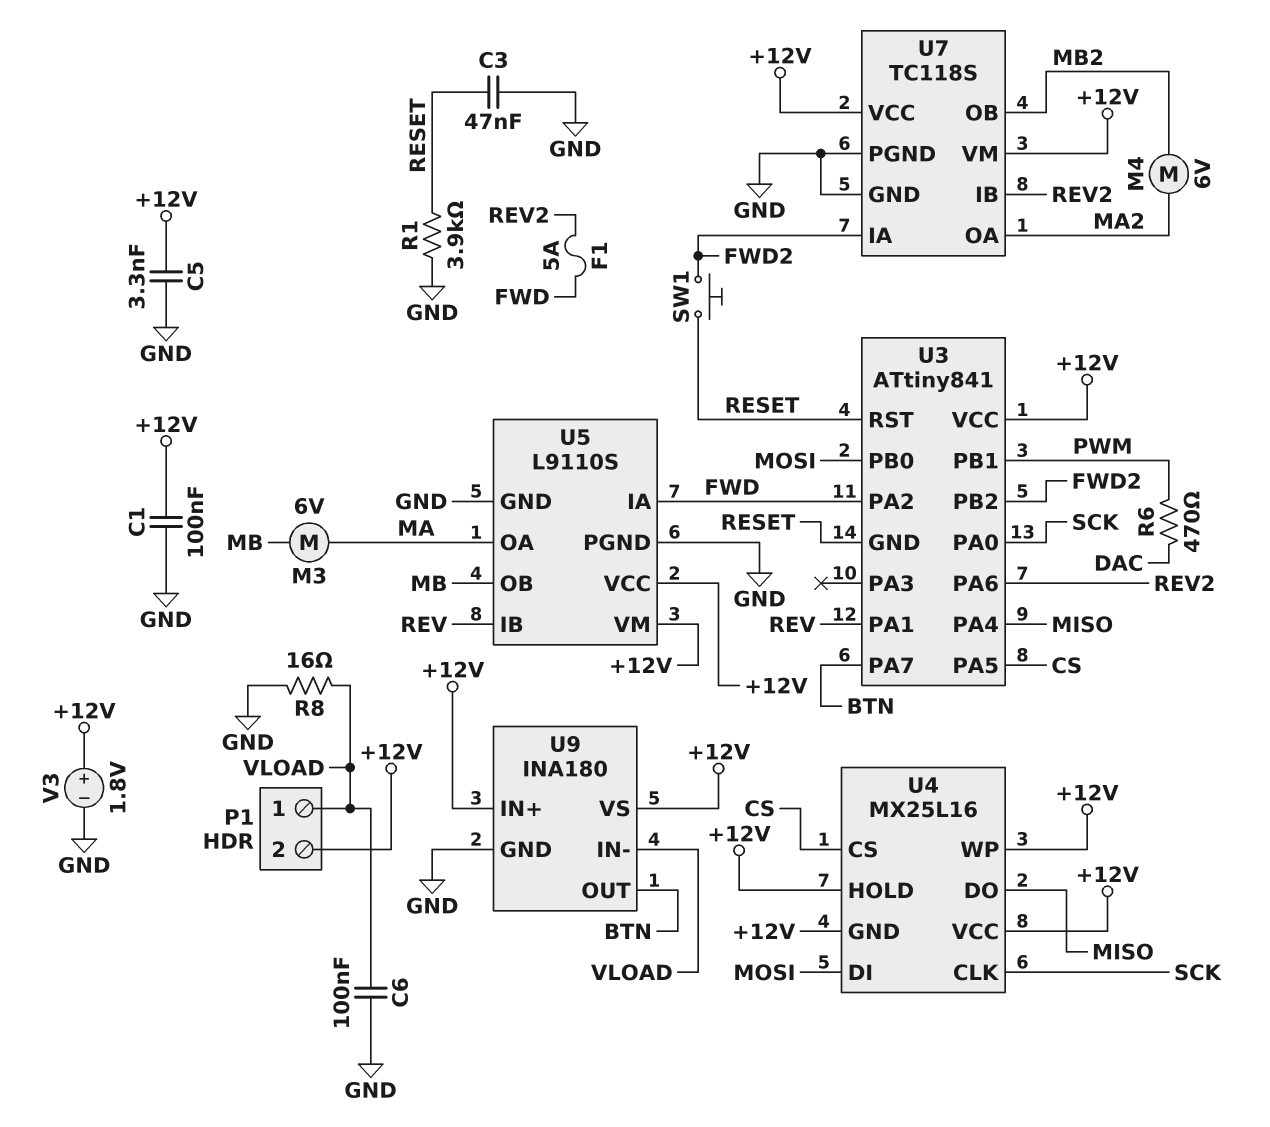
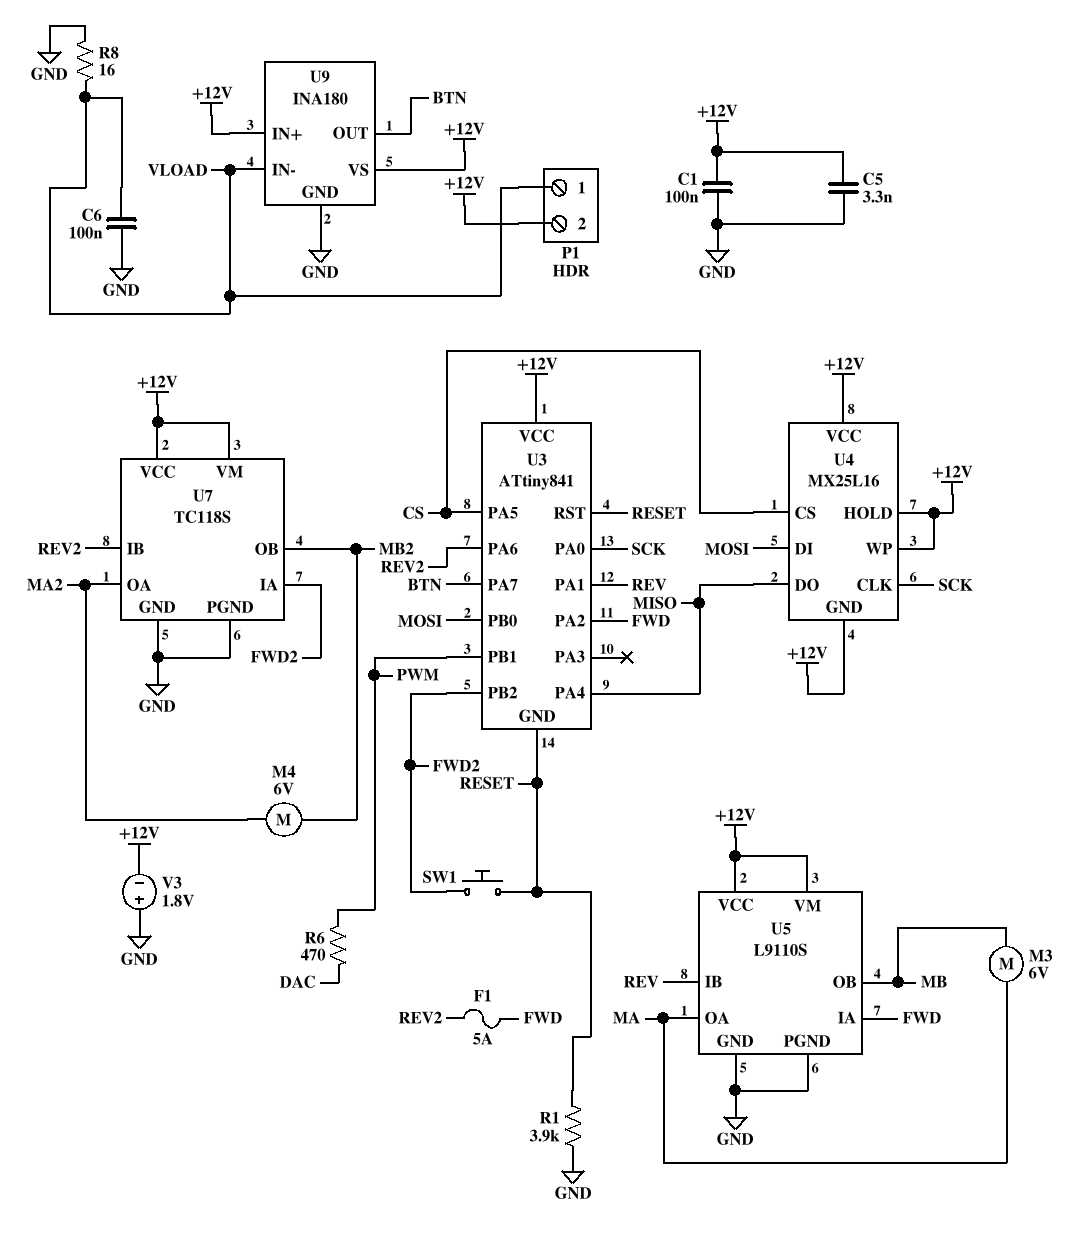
C3: 47nF (GND, RESET) -> none
V3: 1.8V (plus +12V, minus GND) -> 1.8V (plus GND, minus +12V)

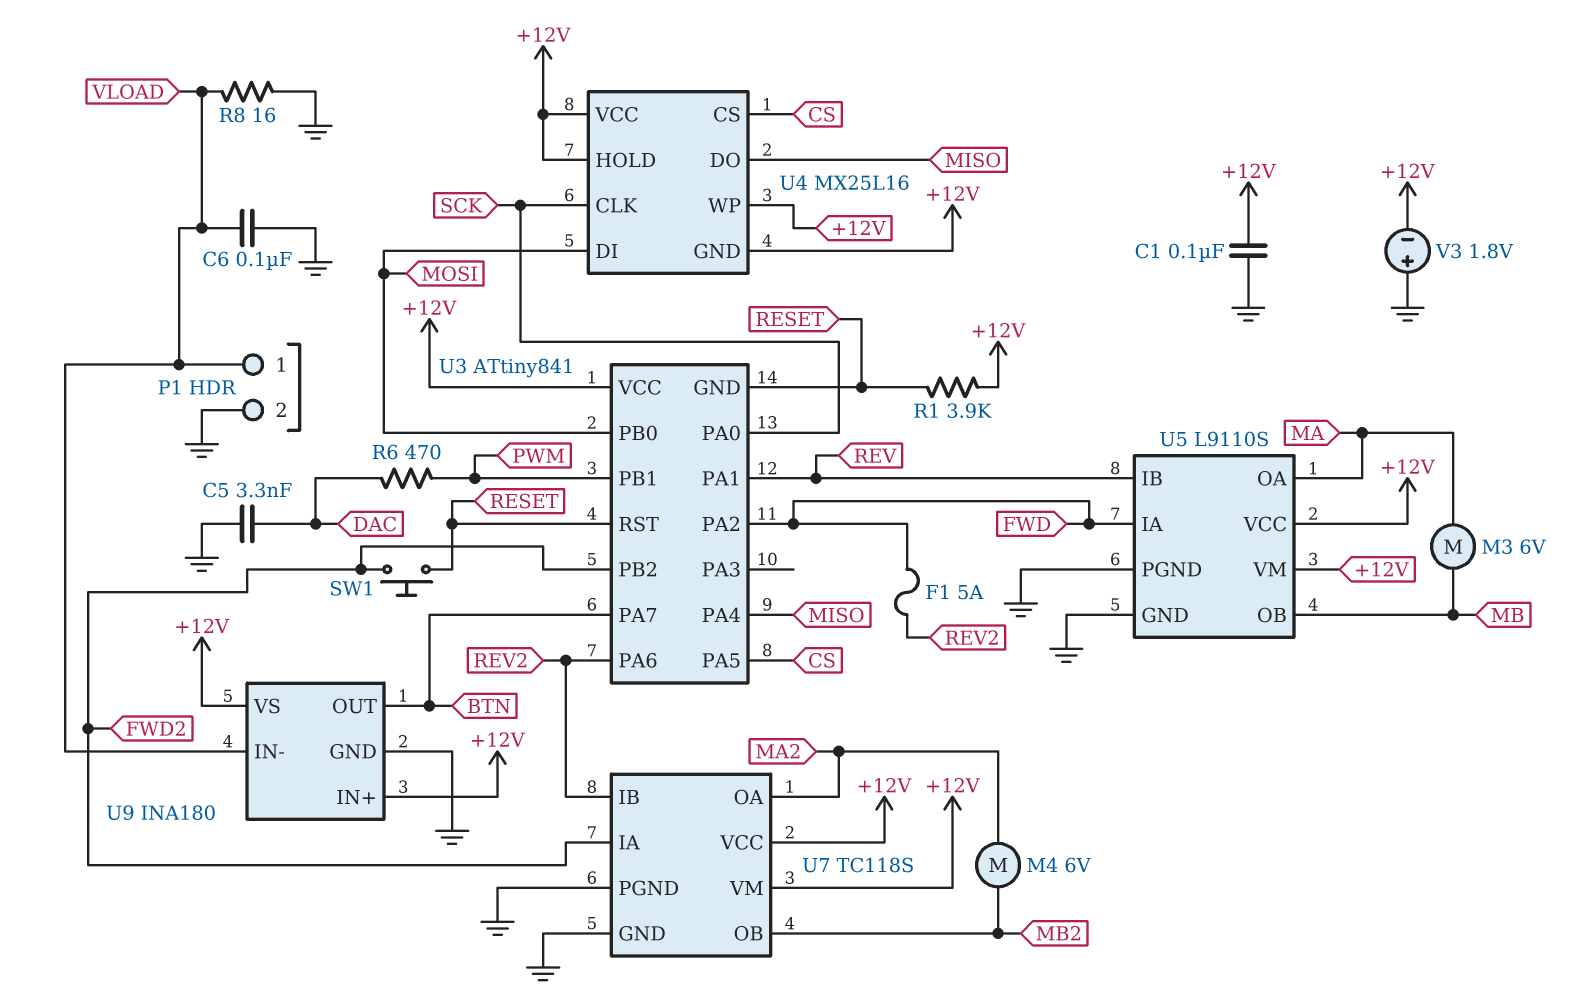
C5: 3.3nF (+12V, GND) -> 3.3nF (DAC, GND)
P1 pin 2: +12V -> GND
R1: 3.9k (GND, RESET) -> 3.9k (+12V, RESET)

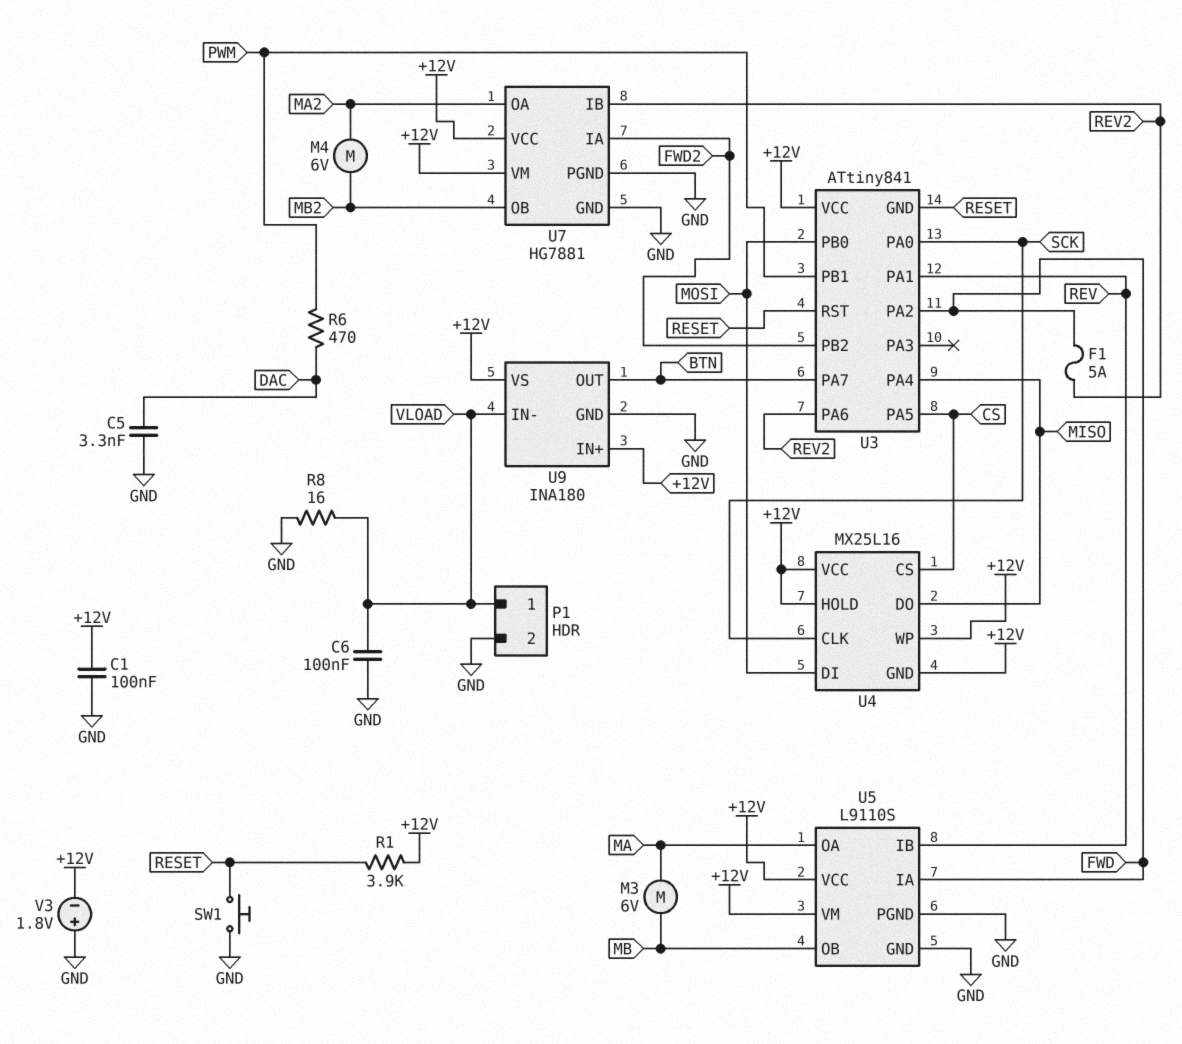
SW1: button (FWD2, RESET) -> button (GND, RESET)
U7: TC118S -> HG7881

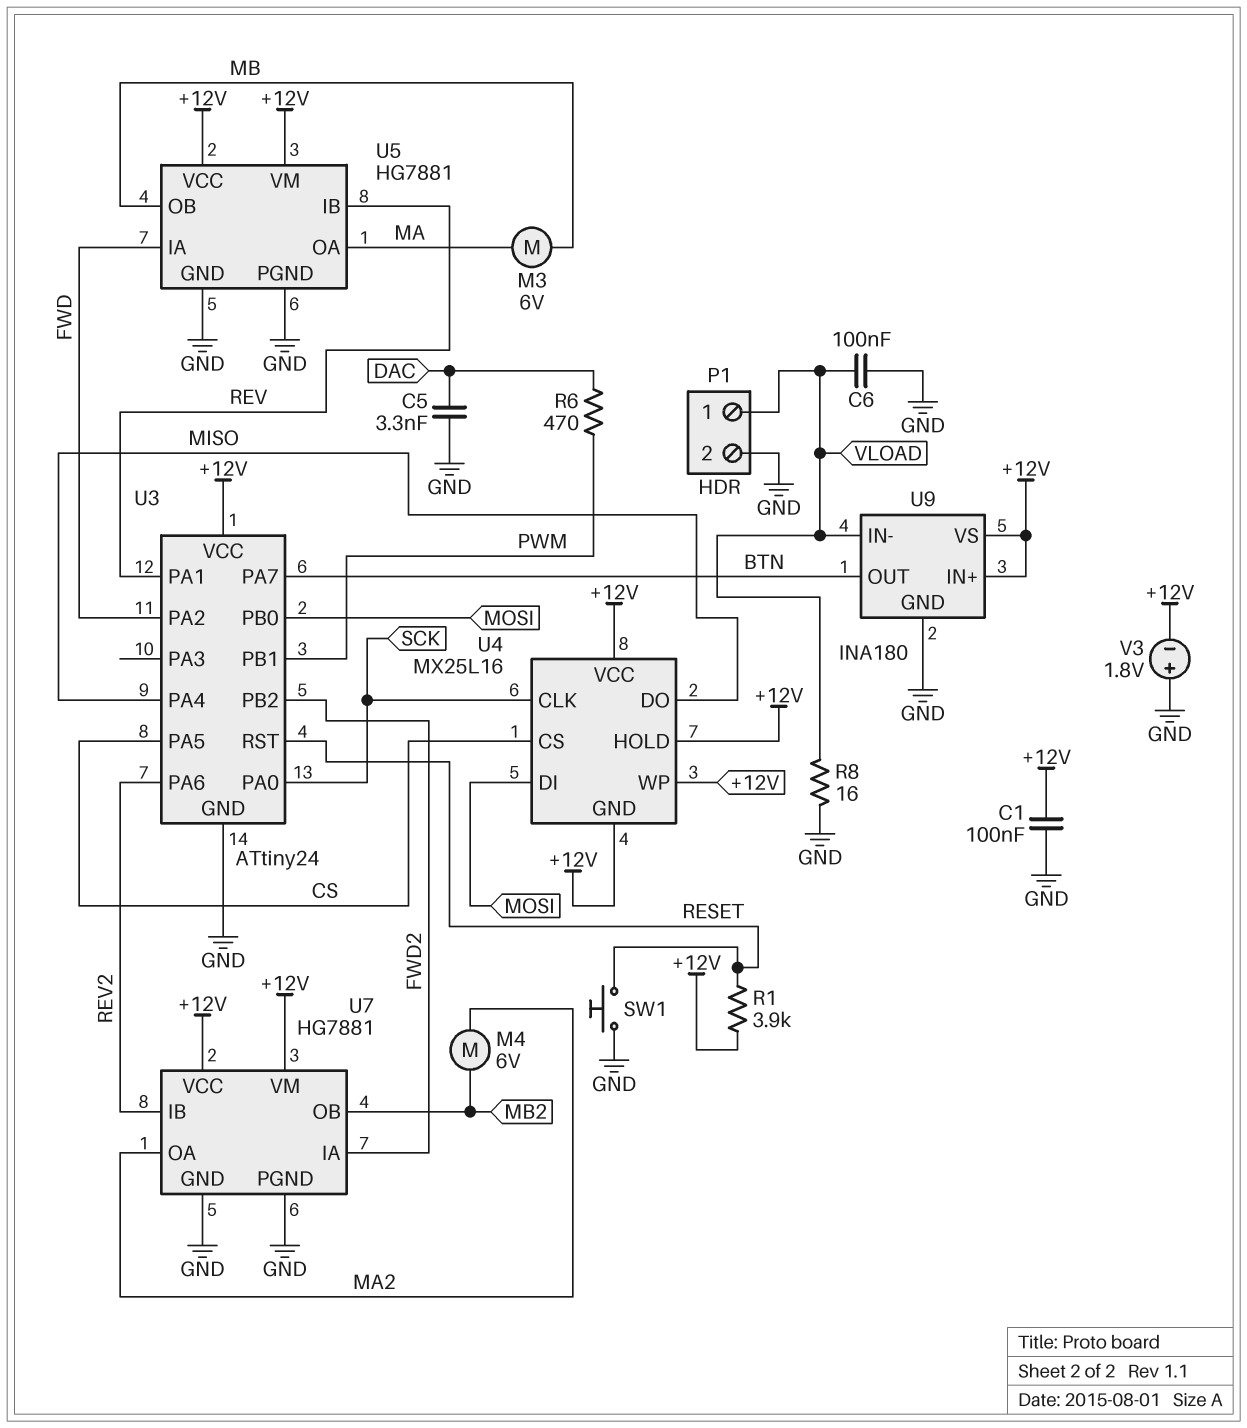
F1: 5A (FWD, REV2) -> none
U3: ATtiny841 -> ATtiny24
U3 pin GND: RESET -> GND
U5: L9110S -> HG7881

